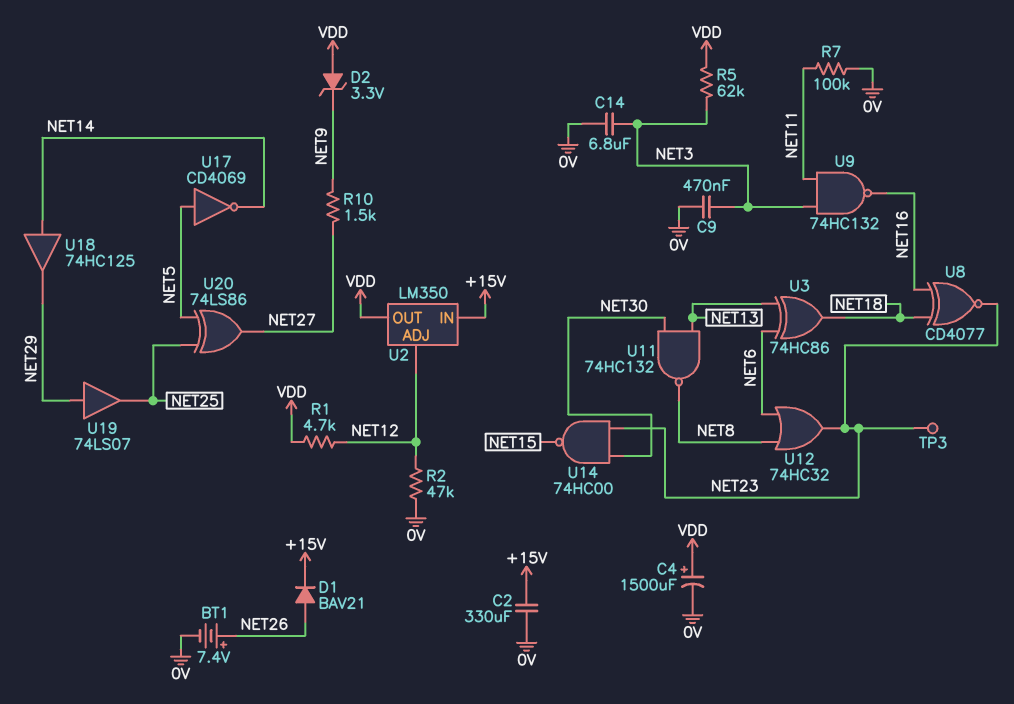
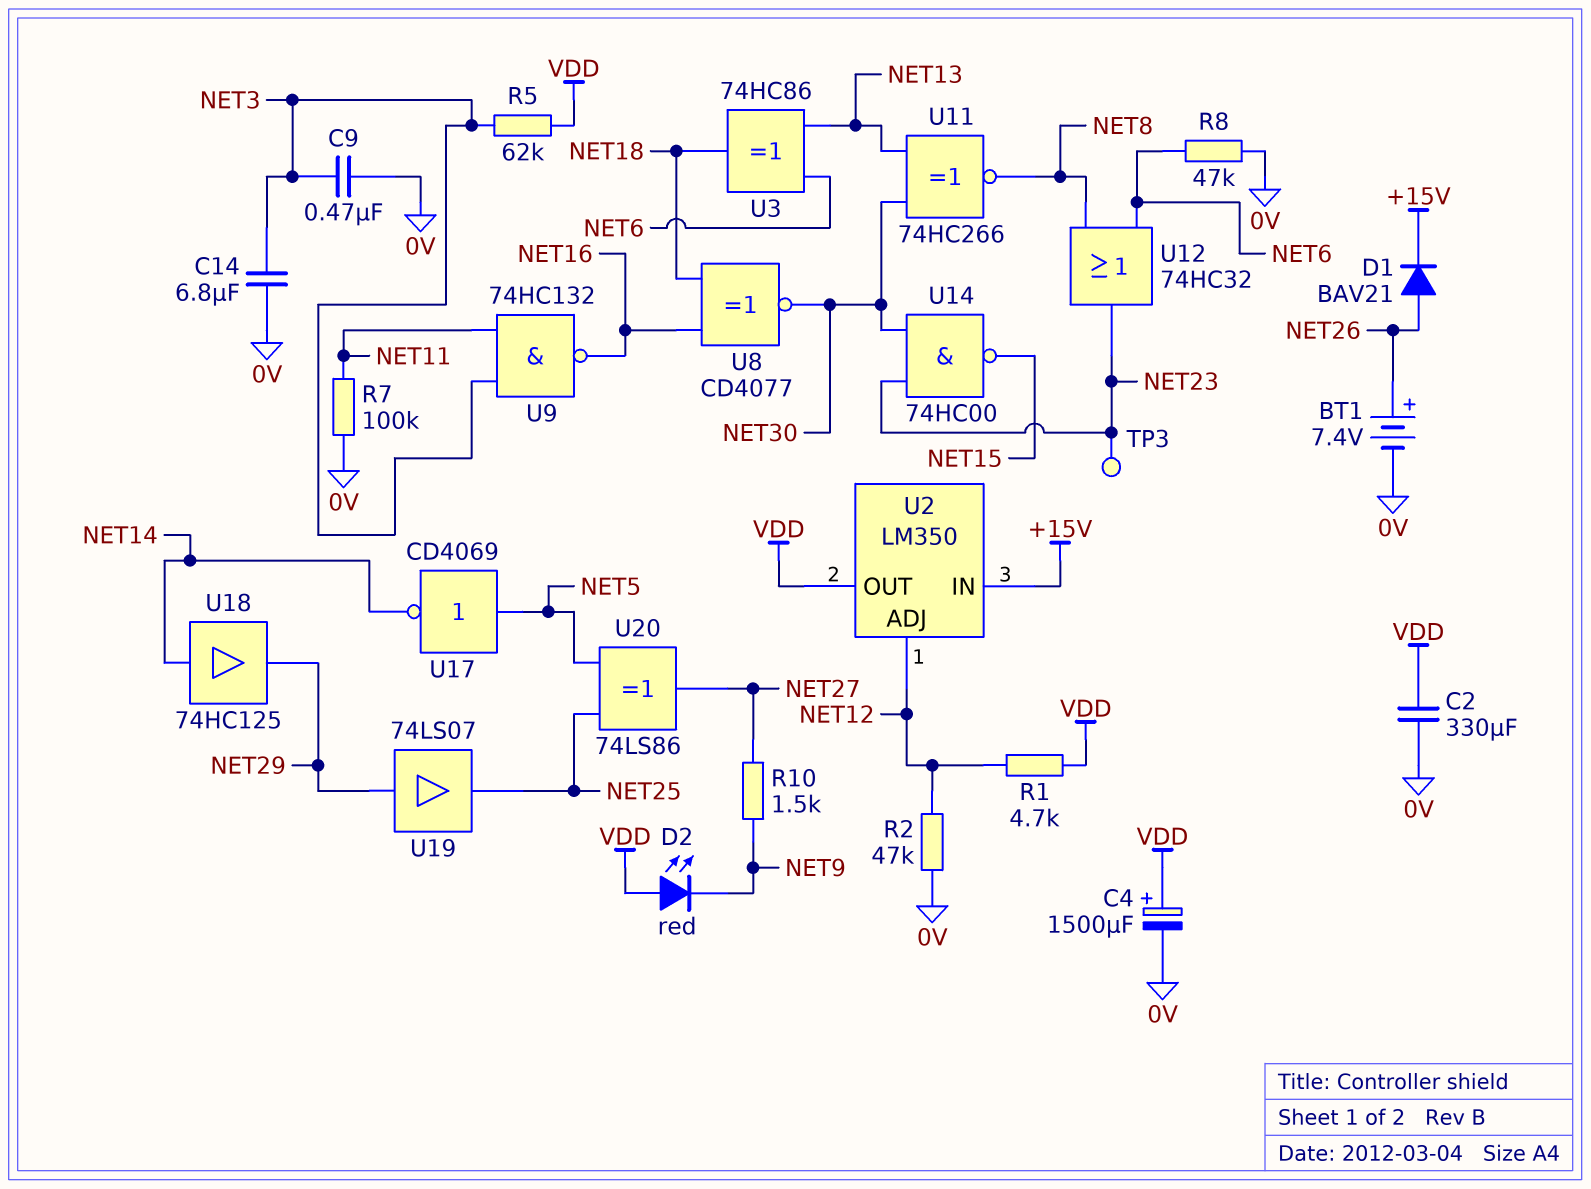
C2: 330uF (+15V, 0V) -> 330uF (0V, VDD)
D2: zener 3.3V (A VDD, K NET9) -> LED red (A VDD, K NET9)
R8: none -> 47k (0V, NET6)
U8: XNOR CD4077 (in NET16, in NET18, out NET23) -> XNOR CD4077 (in NET16, in NET18, out NET30)
U11: NAND 74HC132 (in NET13, in NET30, out NET8) -> XNOR 74HC266 (in NET13, in NET30, out NET8)

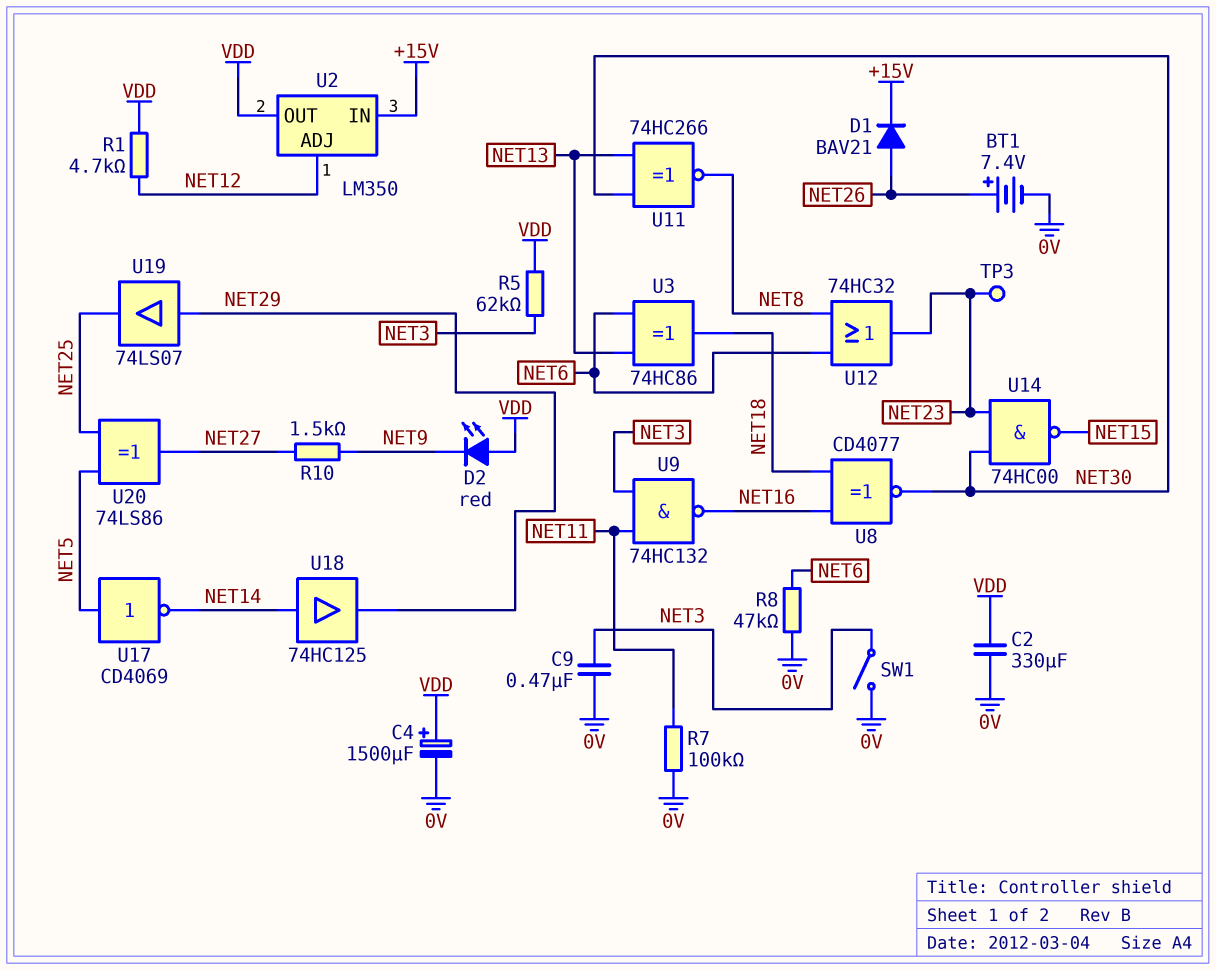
C14: 6.8uF (0V, NET3) -> none
R2: 47k (0V, NET12) -> none
SW1: none -> switch (0V, NET3)

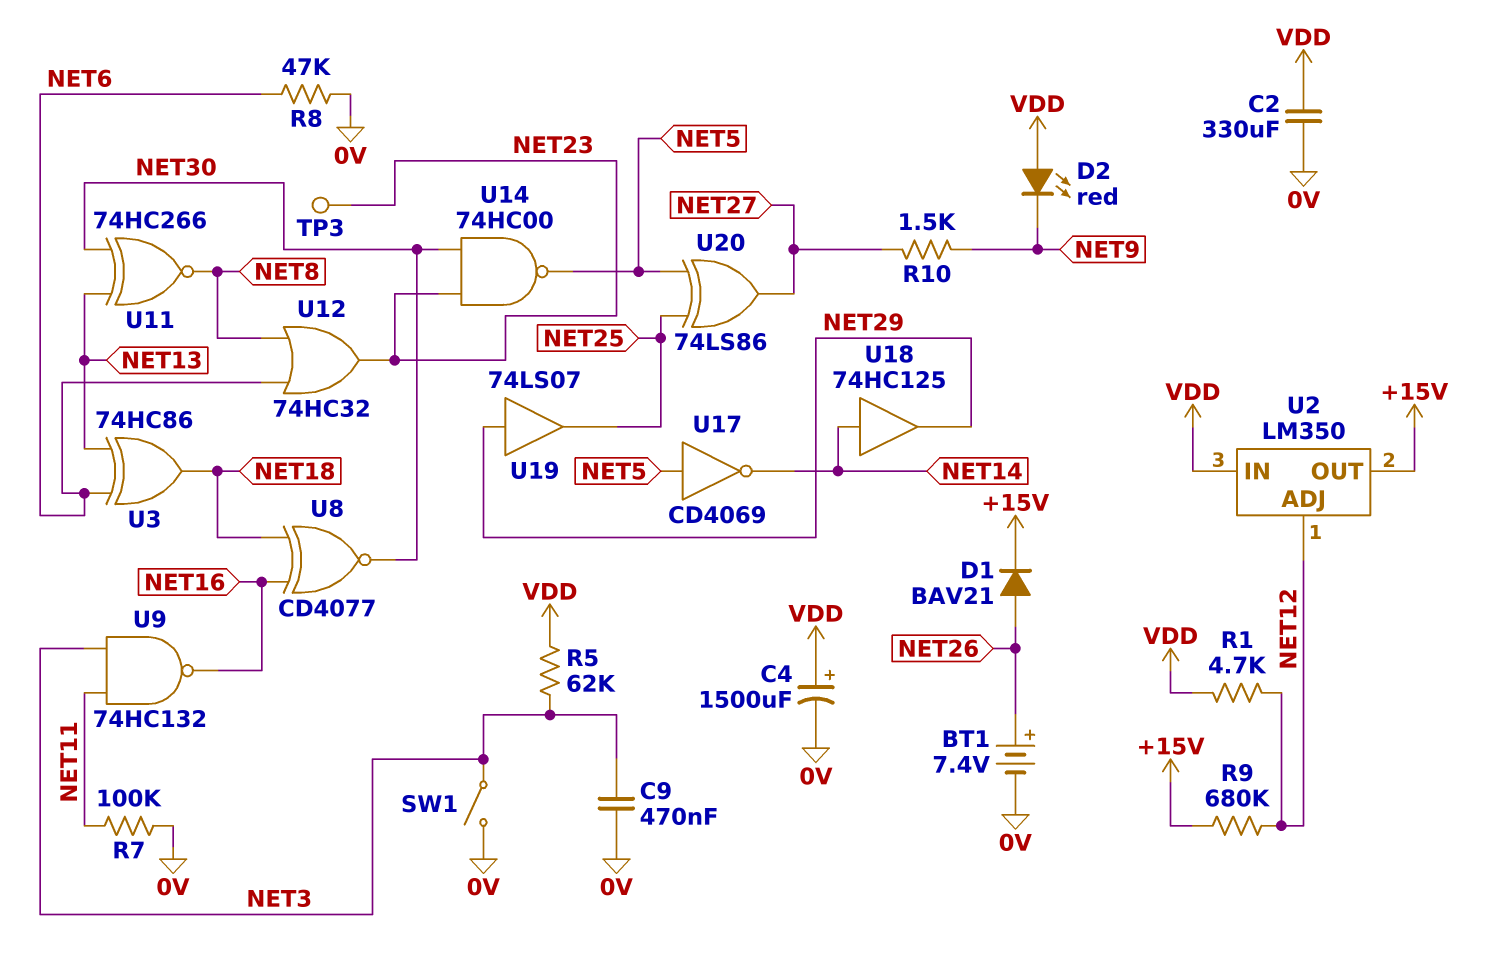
R9: none -> 680k (+15V, NET12)
U2 pin IN: +15V -> VDD
U2 pin OUT: VDD -> +15V
U14: NAND 74HC00 (in NET23, in NET30, out NET15) -> NAND 74HC00 (in NET23, in NET30, out NET5)

